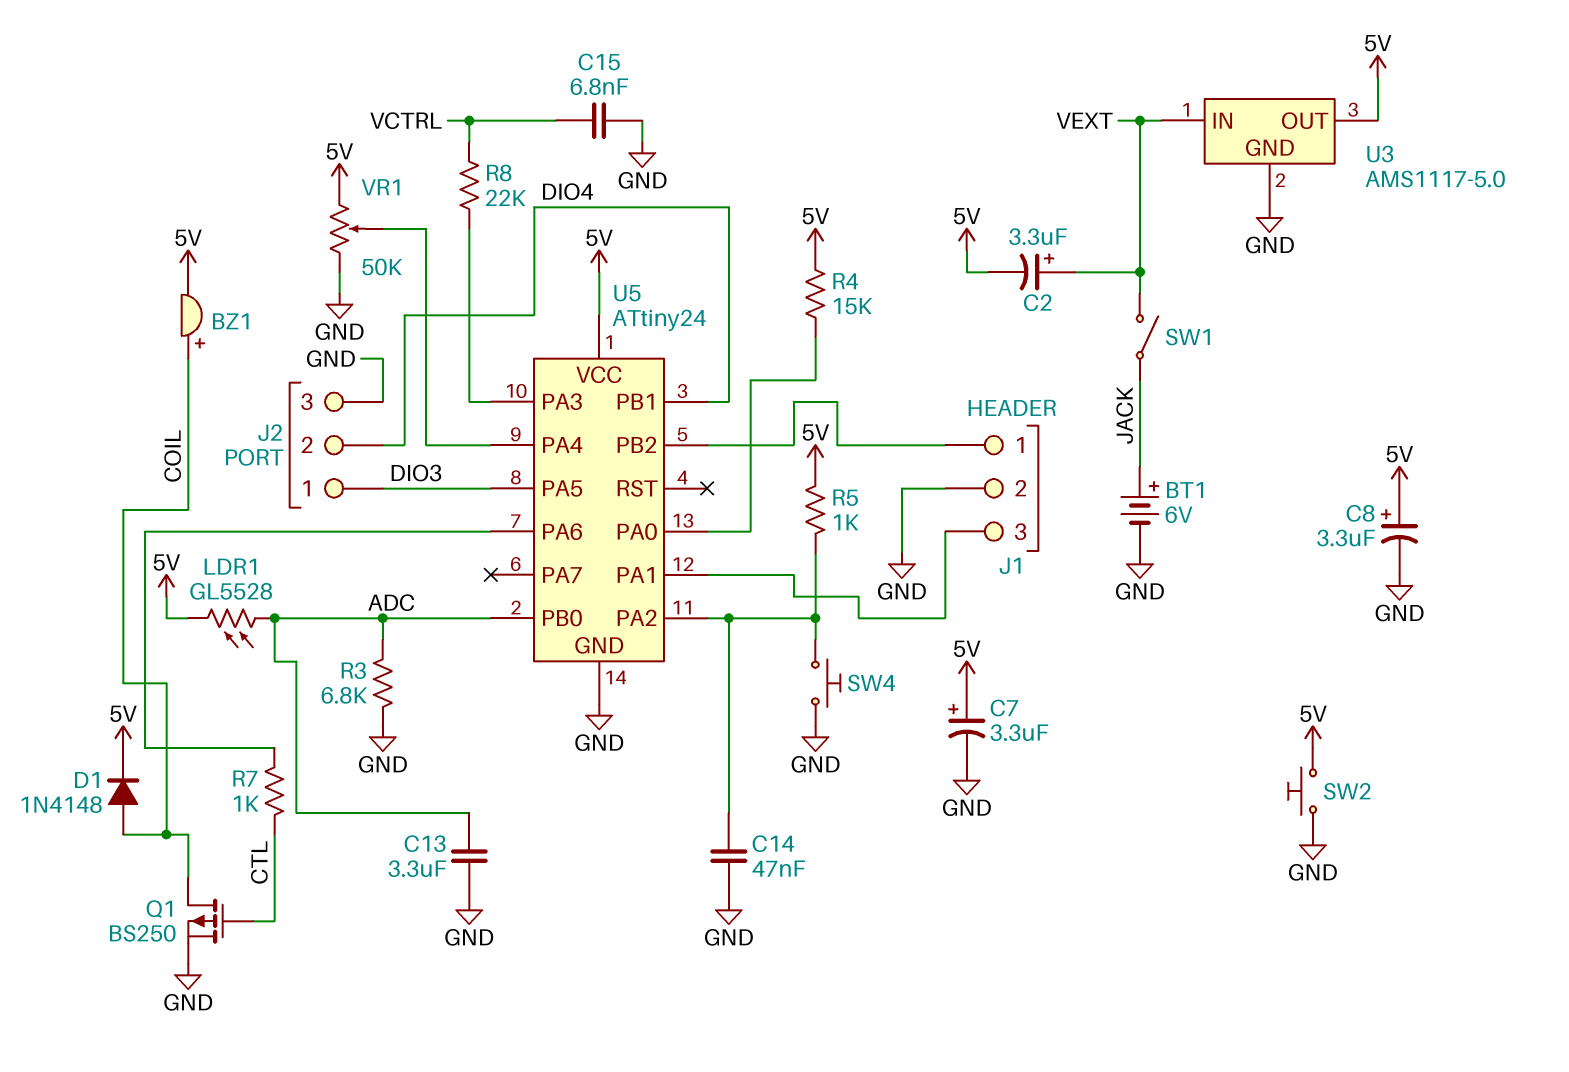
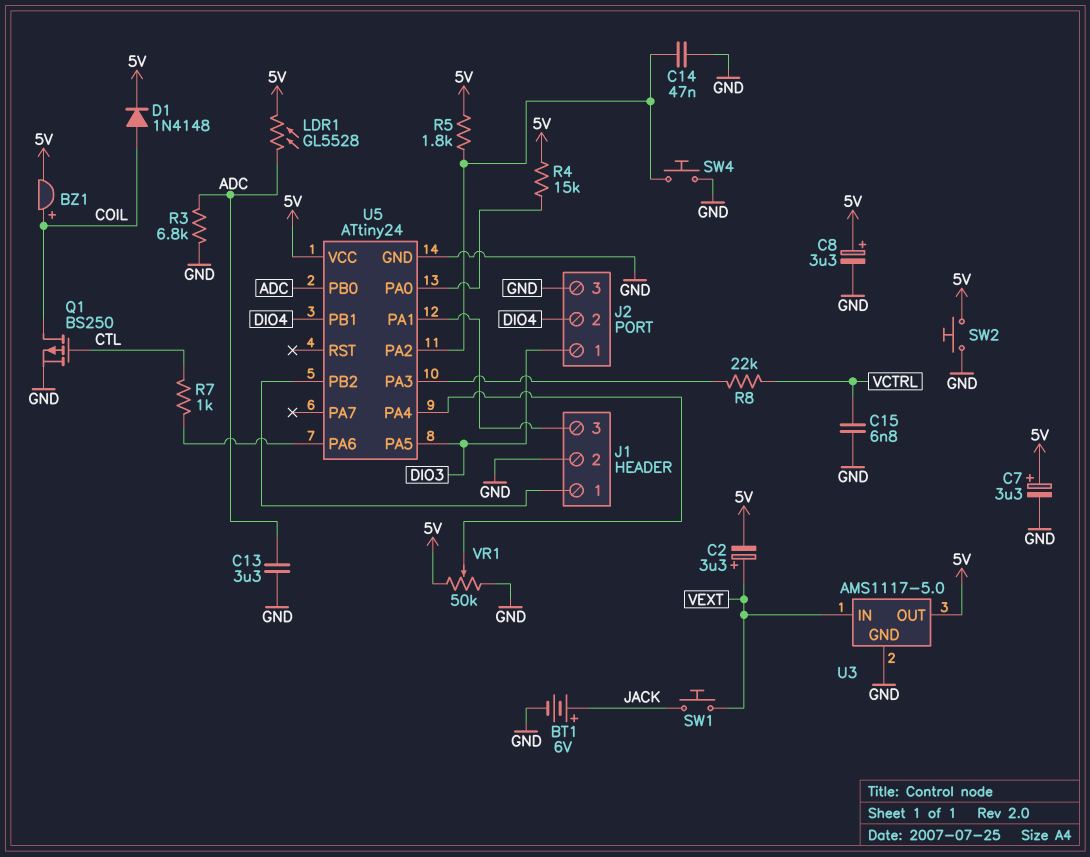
R5: 1k (5V, U5/PA2) -> 1.8k (5V, U5/PA2)
SW1: switch (JACK, VEXT) -> button (JACK, VEXT)

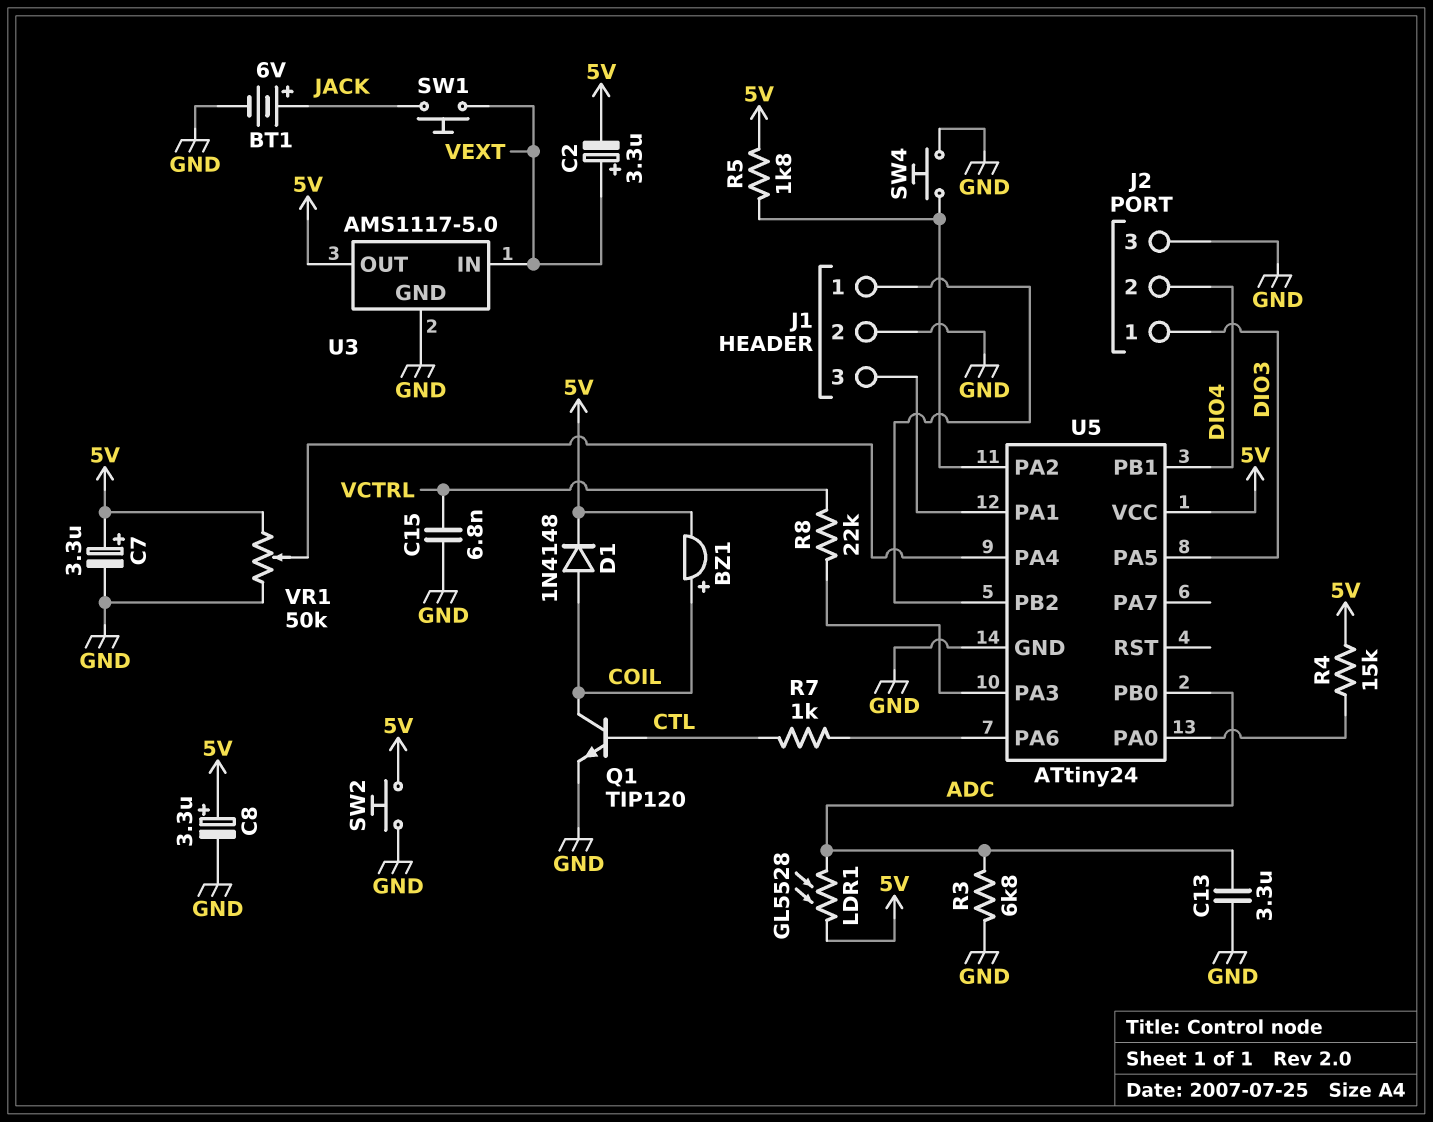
C14: 47nF (GND, U5/PA2) -> none
Q1: PMOS BS250 (G CTL, D COIL, S GND) -> NPN TIP120 (B CTL, C COIL, E GND)

